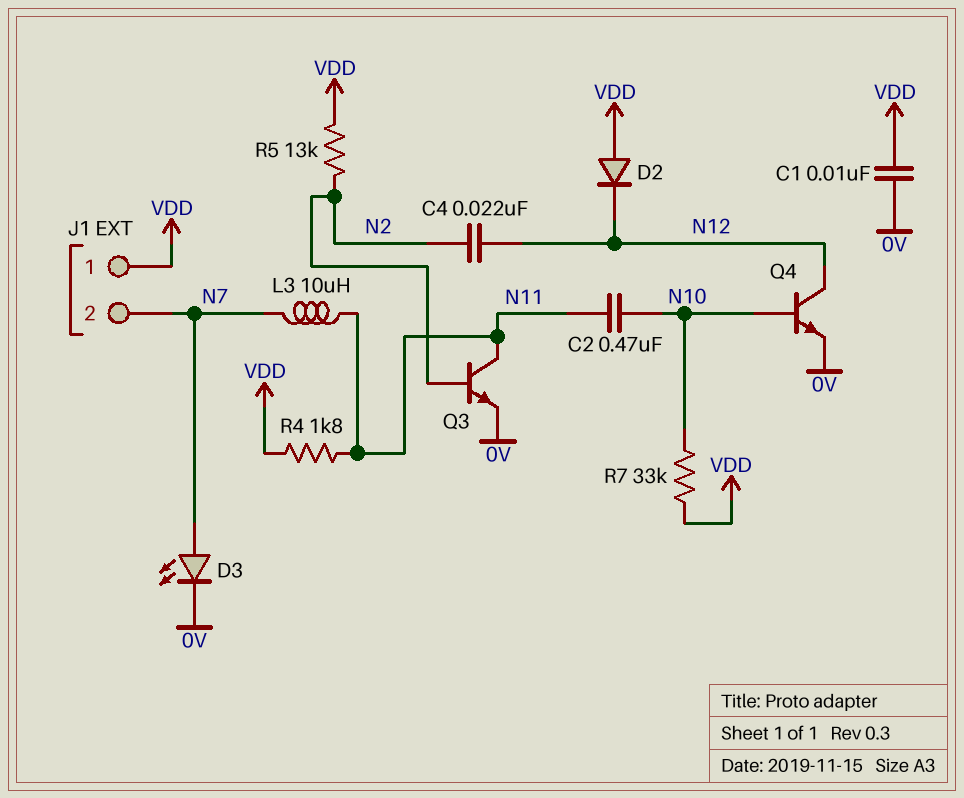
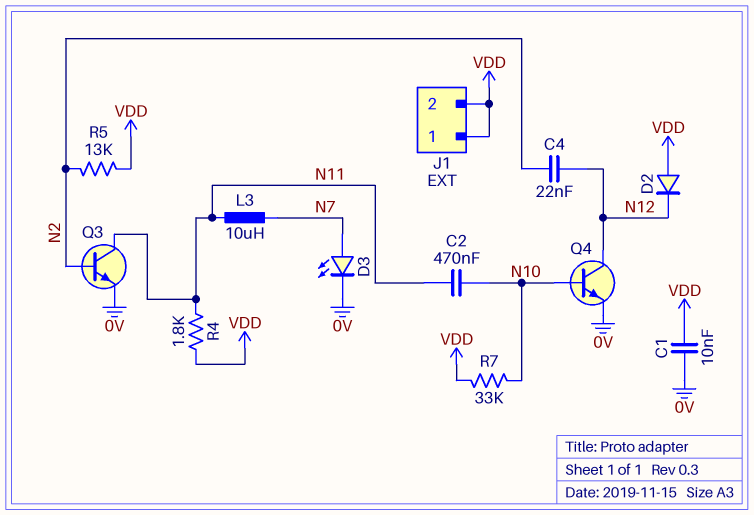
J1 pin 2: N7 -> VDD

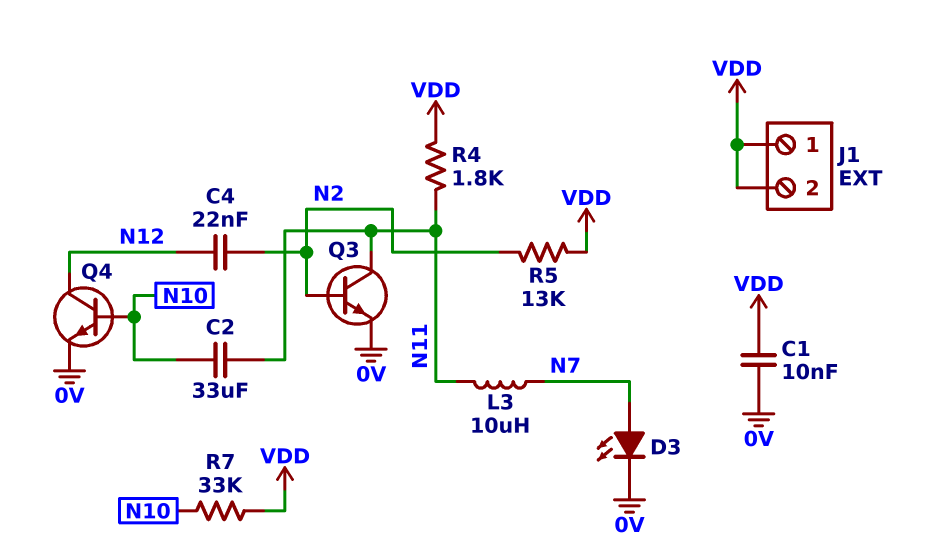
C2: 470nF (N10, N11) -> 33uF (N10, N11)
D2: diode (A VDD, K N12) -> none

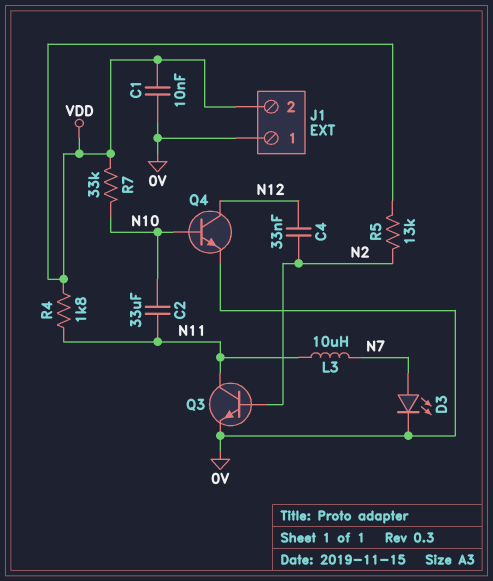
C4: 22nF (N2, N12) -> 33nF (N2, N12)
J1 pin 1: VDD -> 0V

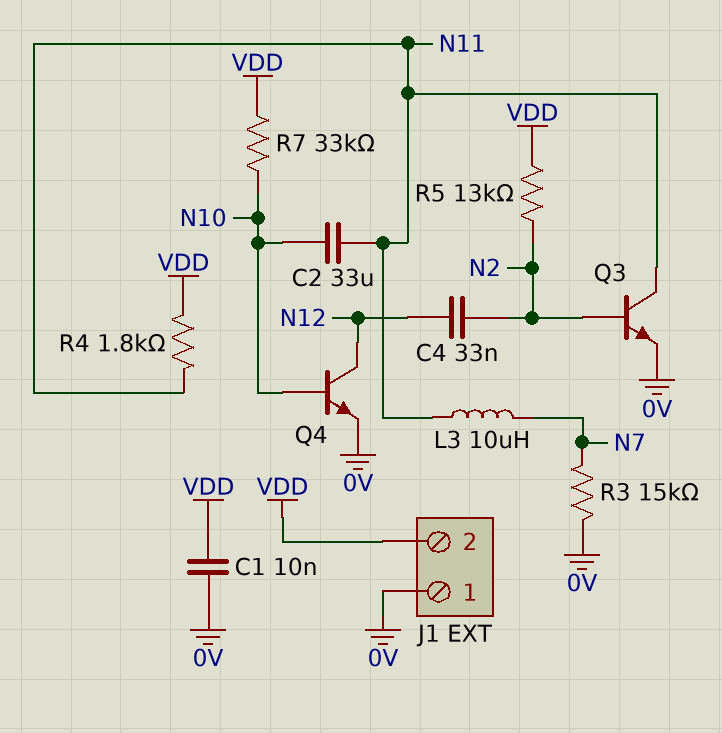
D3: LED (A N7, K 0V) -> none
R3: none -> 15k (0V, N7)

